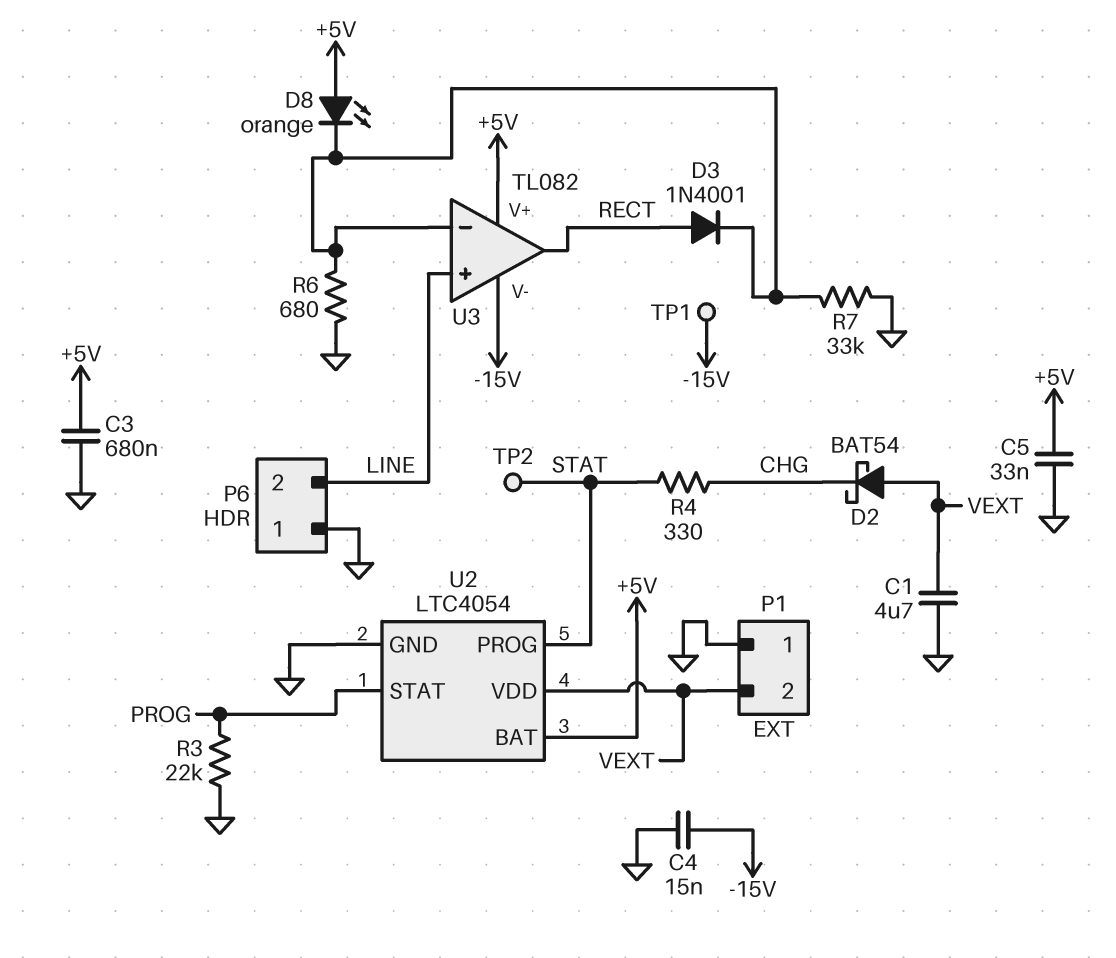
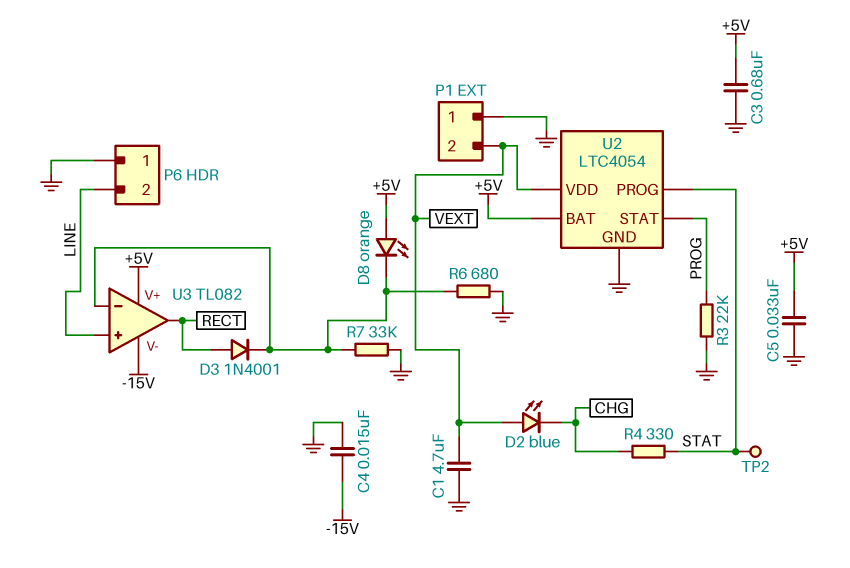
D2: schottky BAT54 (A VEXT, K CHG) -> LED blue (A VEXT, K CHG)
TP1: test point (-15V) -> none

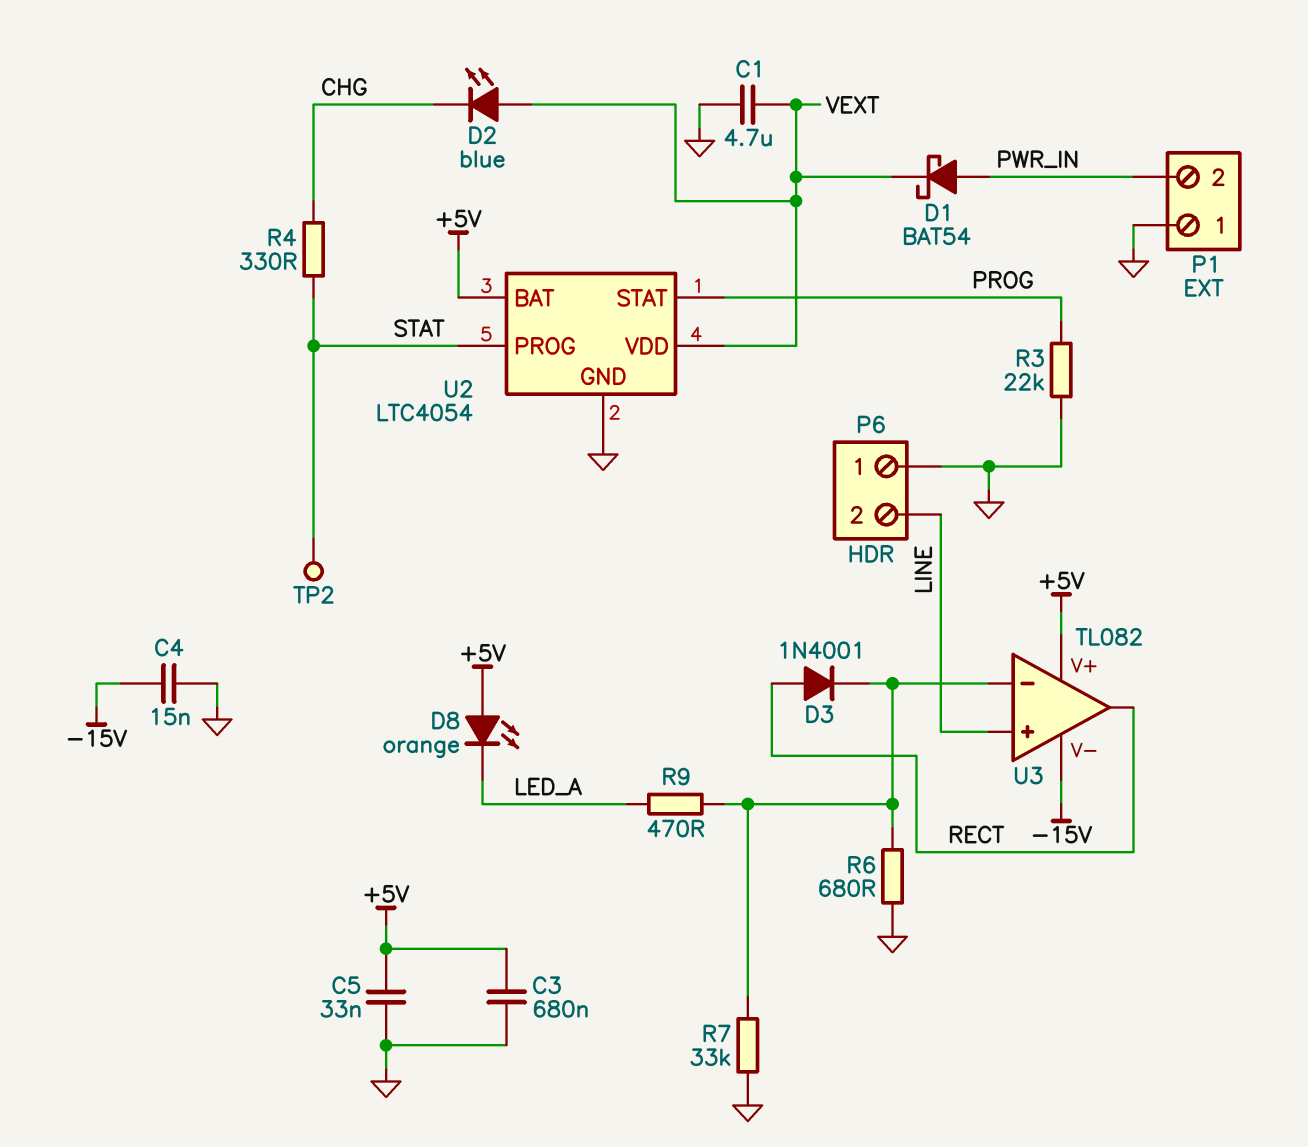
D1: none -> schottky BAT54 (A PWR_IN, K VEXT)
D8: LED orange (A +5V, K U3/in-) -> LED orange (A +5V, K LED_A)
P1 pin 2: VEXT -> PWR_IN
R9: none -> 470 (LED_A, U3/in-)

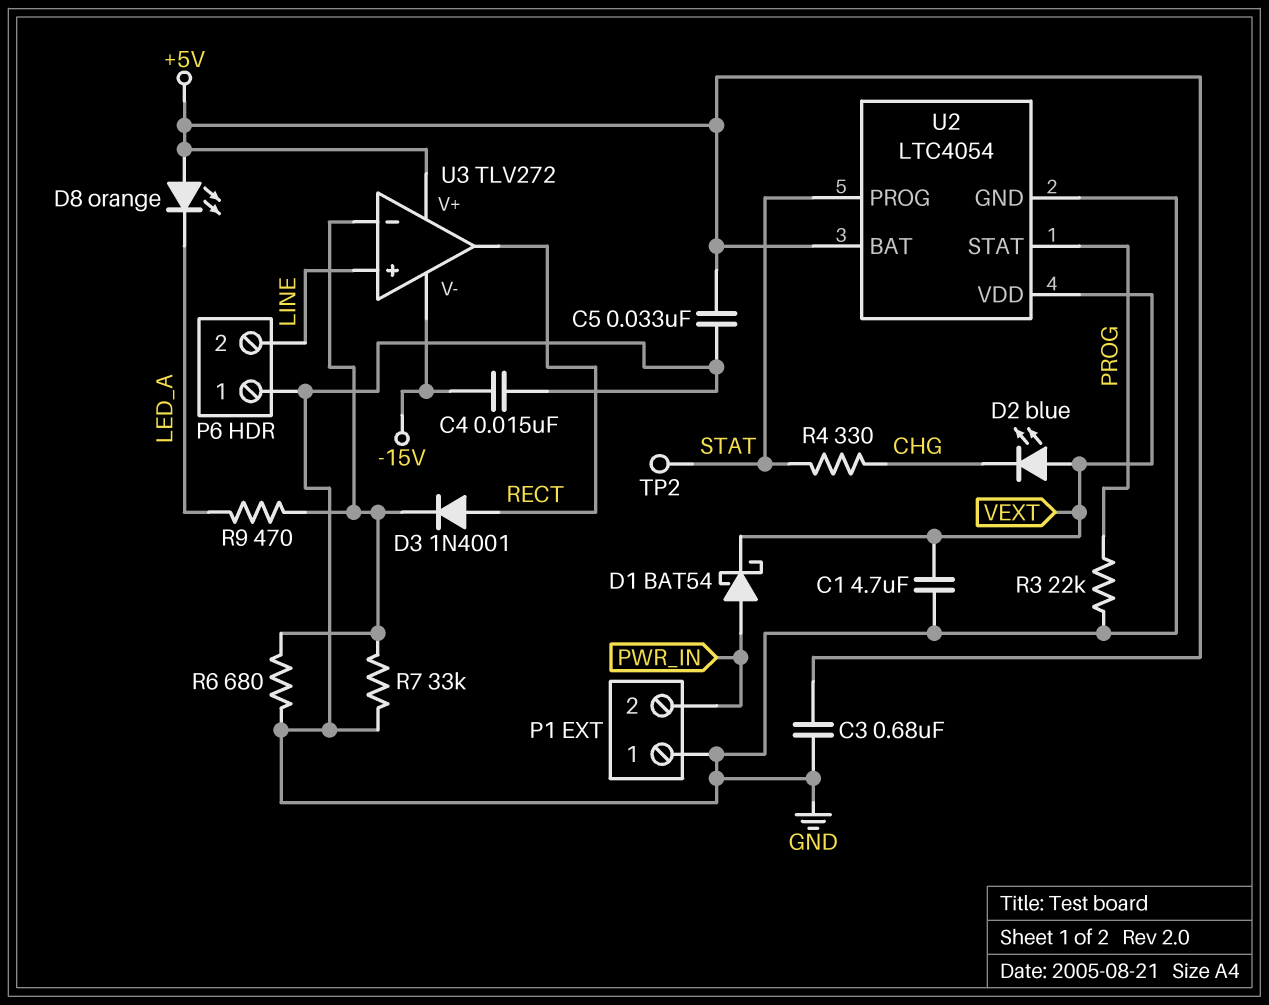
U3: TL082 -> TLV272

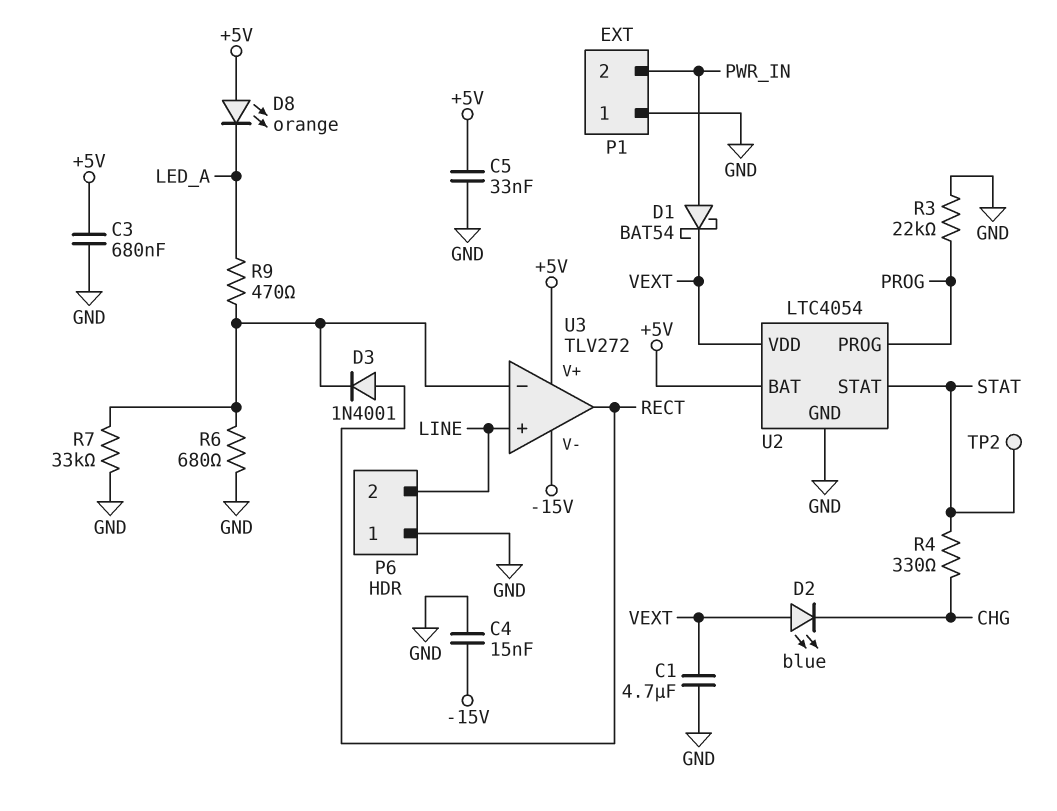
U2 pin PROG: STAT -> PROG
U2 pin STAT: PROG -> STAT

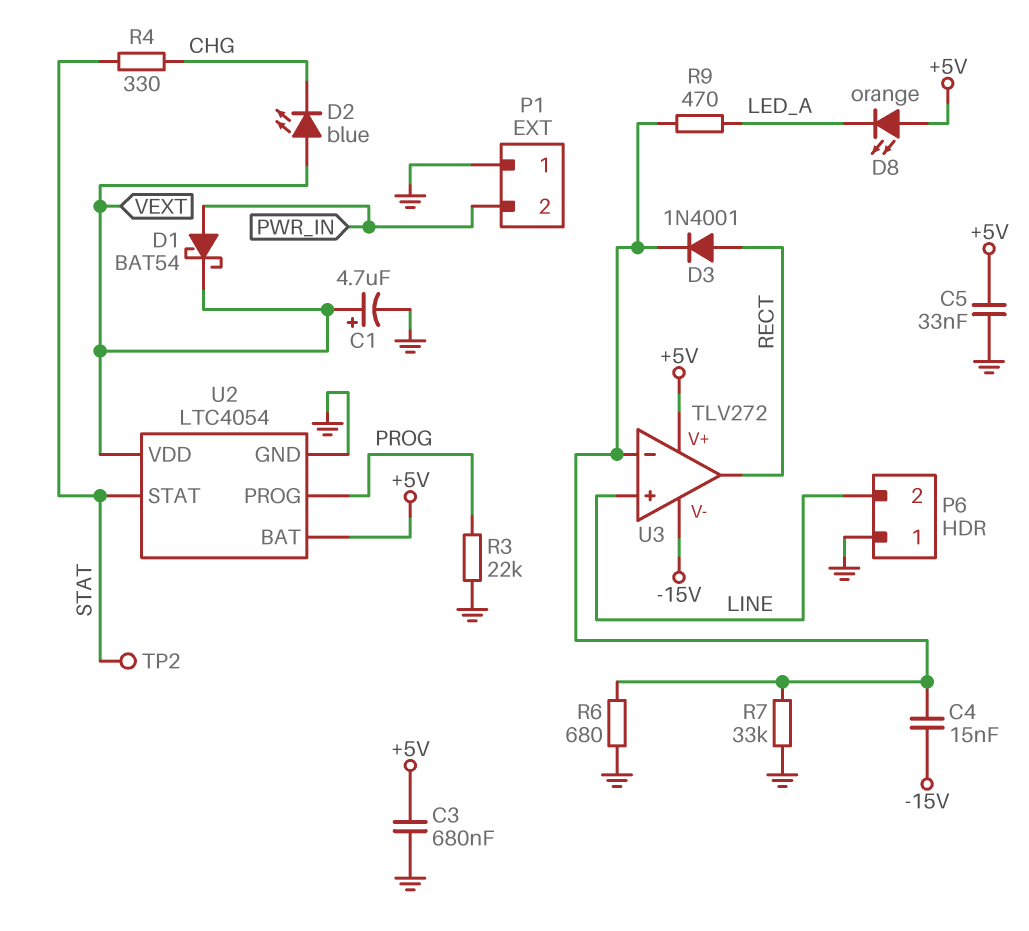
C1: 4.7uF (GND, VEXT) -> 4.7uF (plus VEXT, minus GND)
C4: 15nF (-15V, GND) -> 15nF (-15V, U3/in-)

